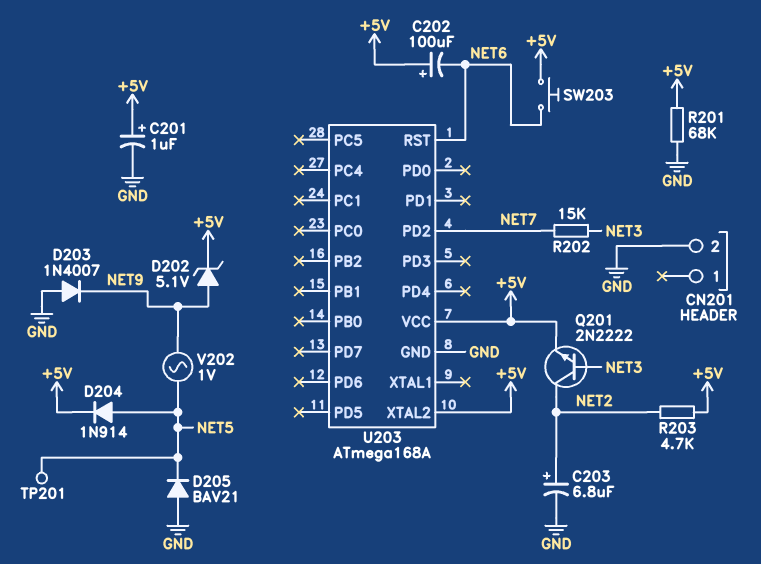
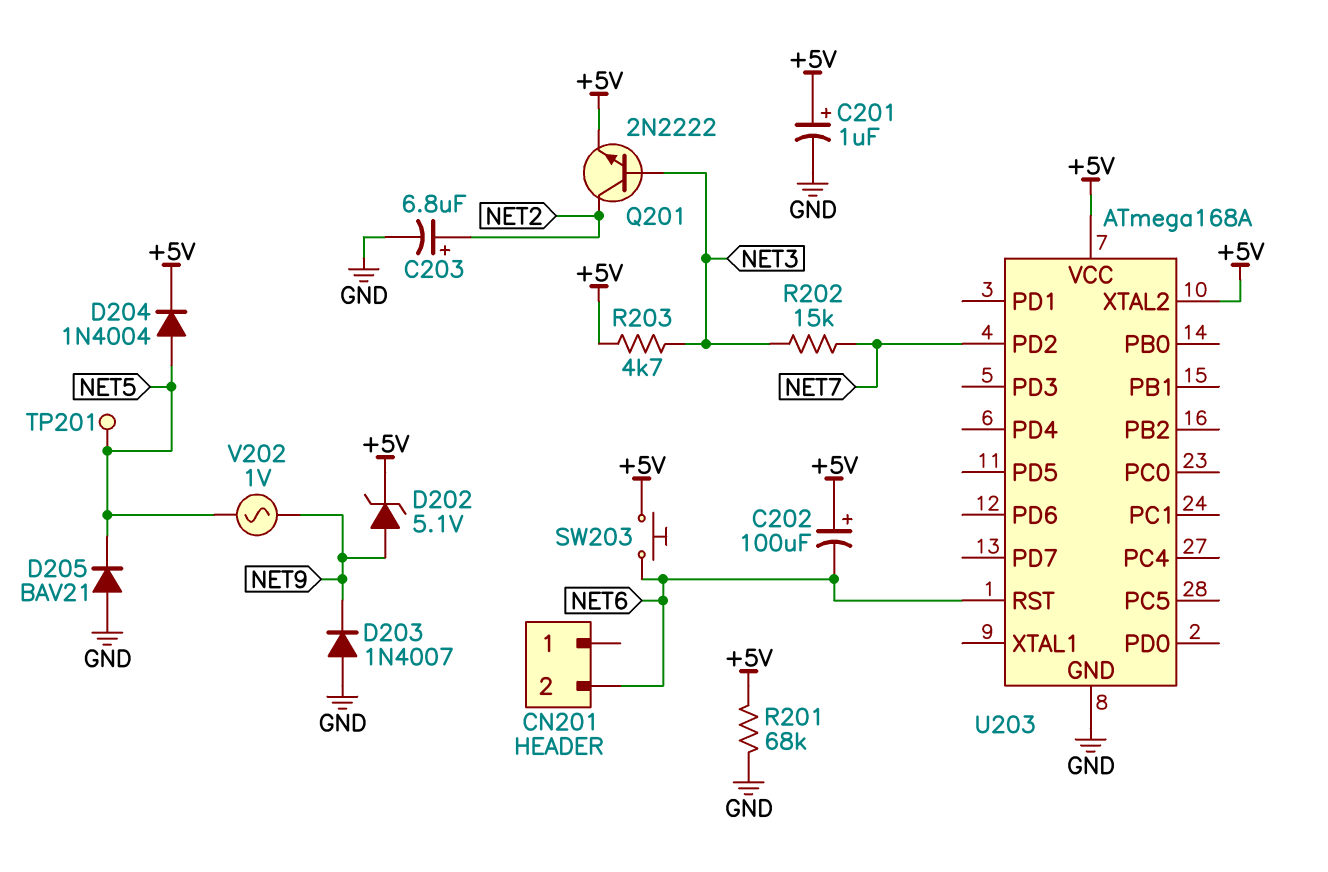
CN201 pin 2: GND -> NET6
D204: diode 1N914 (A NET5, K +5V) -> diode 1N4004 (A NET5, K +5V)
R203: 4.7k (+5V, NET2) -> 4.7k (+5V, NET3)

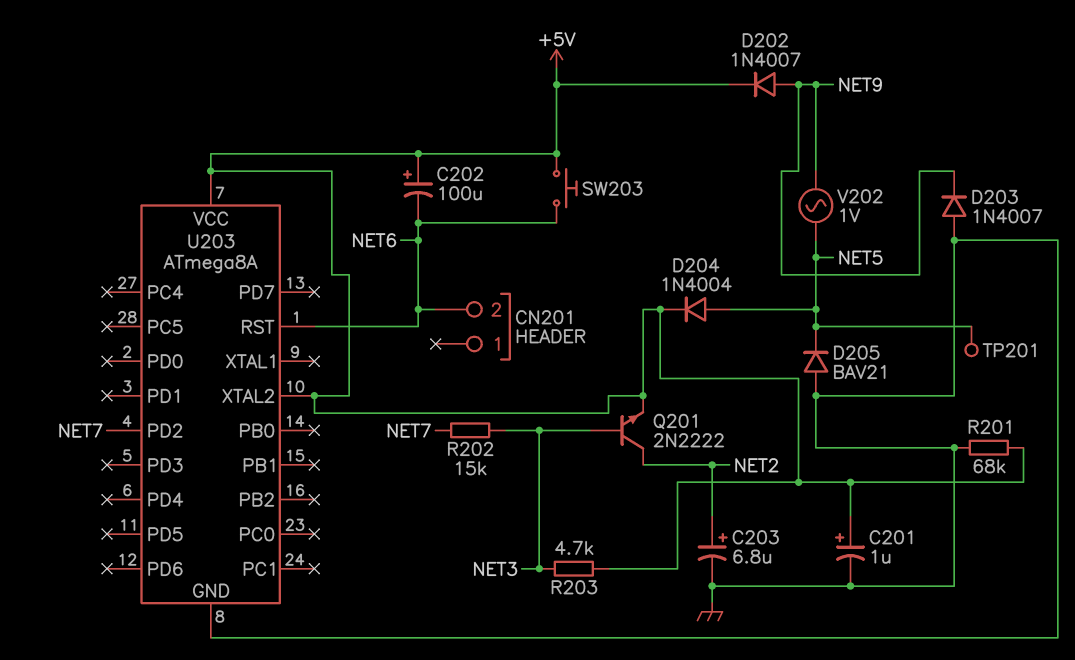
D202: zener 5.1V (A NET9, K +5V) -> diode 1N4007 (A NET9, K +5V)
U203: ATmega168A -> ATmega8A

